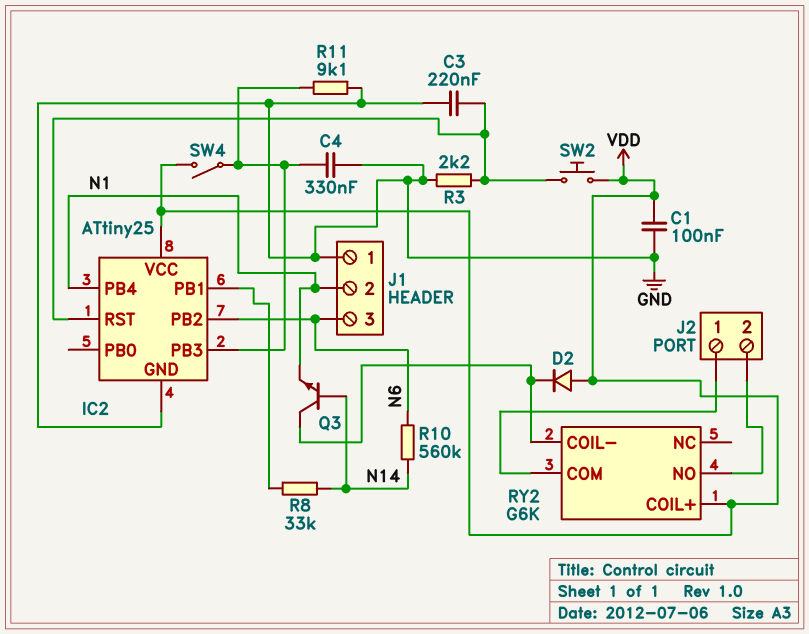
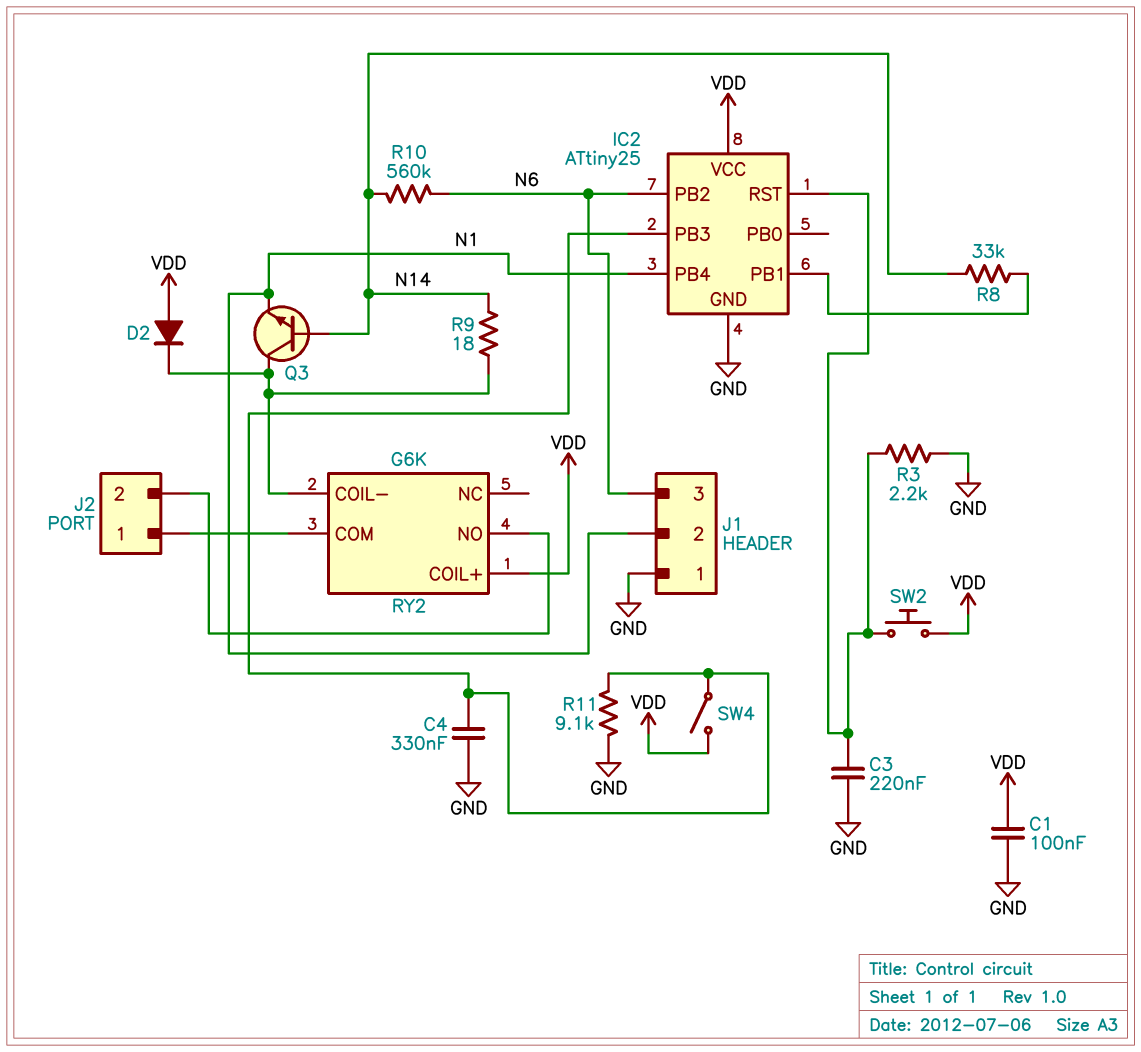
R9: none -> 18 (N14, RY2/COIL-)

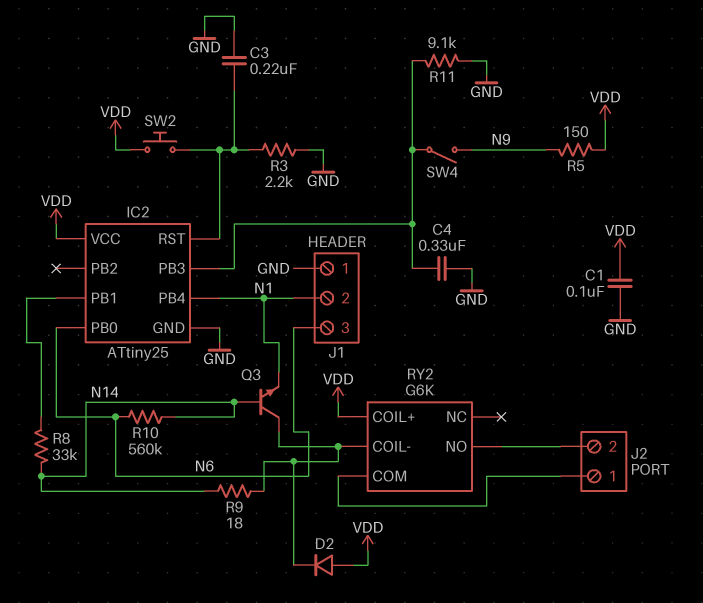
IC2 pin PB0: none -> N6
IC2 pin PB2: N6 -> none
R5: none -> 150 (N9, VDD)
SW4: switch (IC2/PB3, VDD) -> switch (IC2/PB3, N9)

